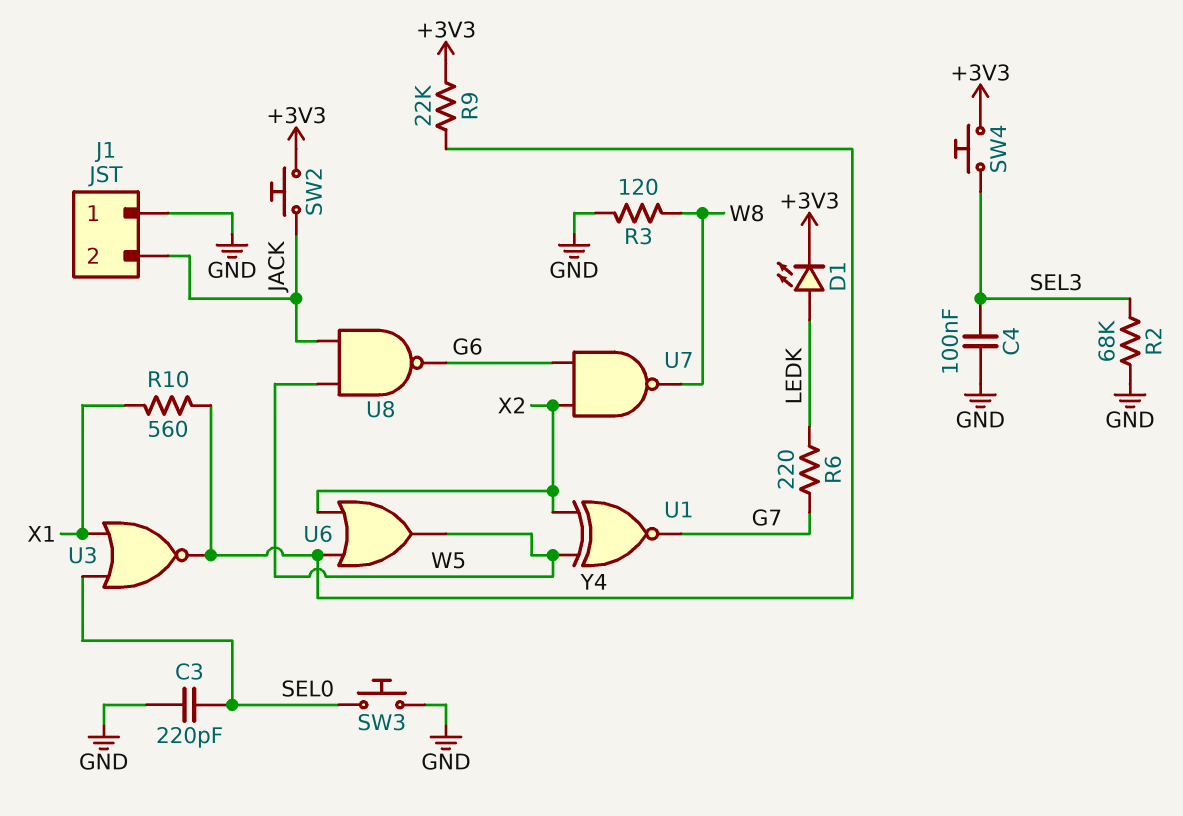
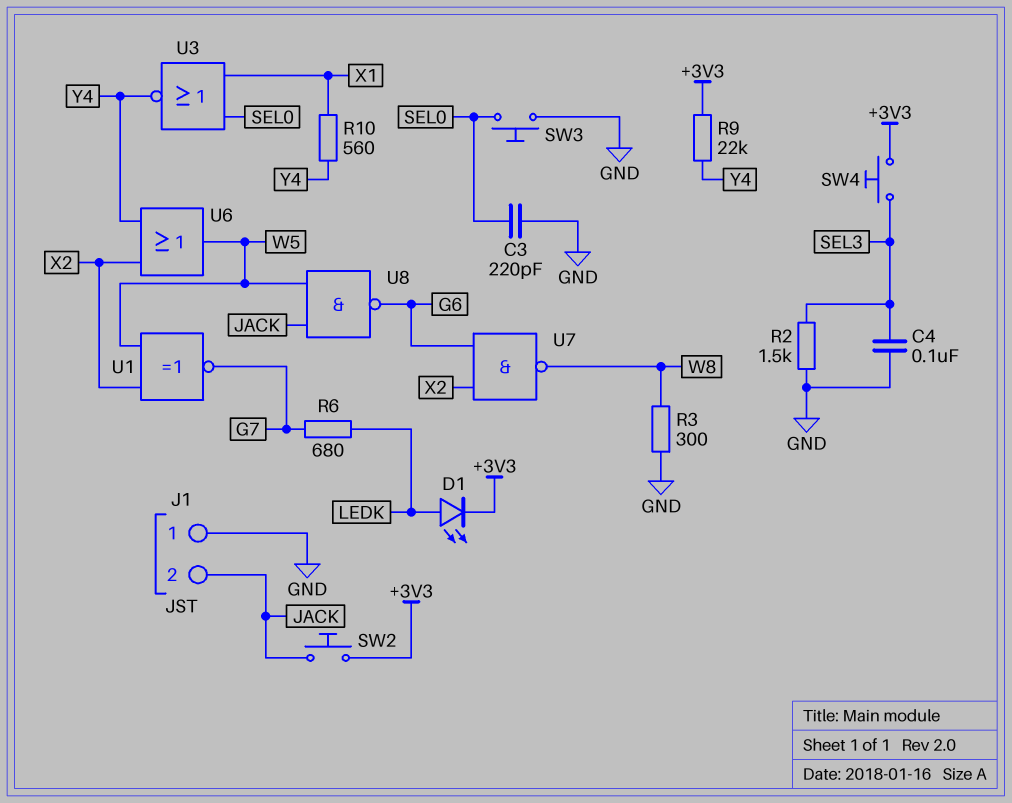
R2: 68k (GND, SEL3) -> 1.5k (GND, SEL3)
R3: 120 (GND, W8) -> 300 (GND, W8)
R6: 220 (G7, LEDK) -> 680 (G7, LEDK)

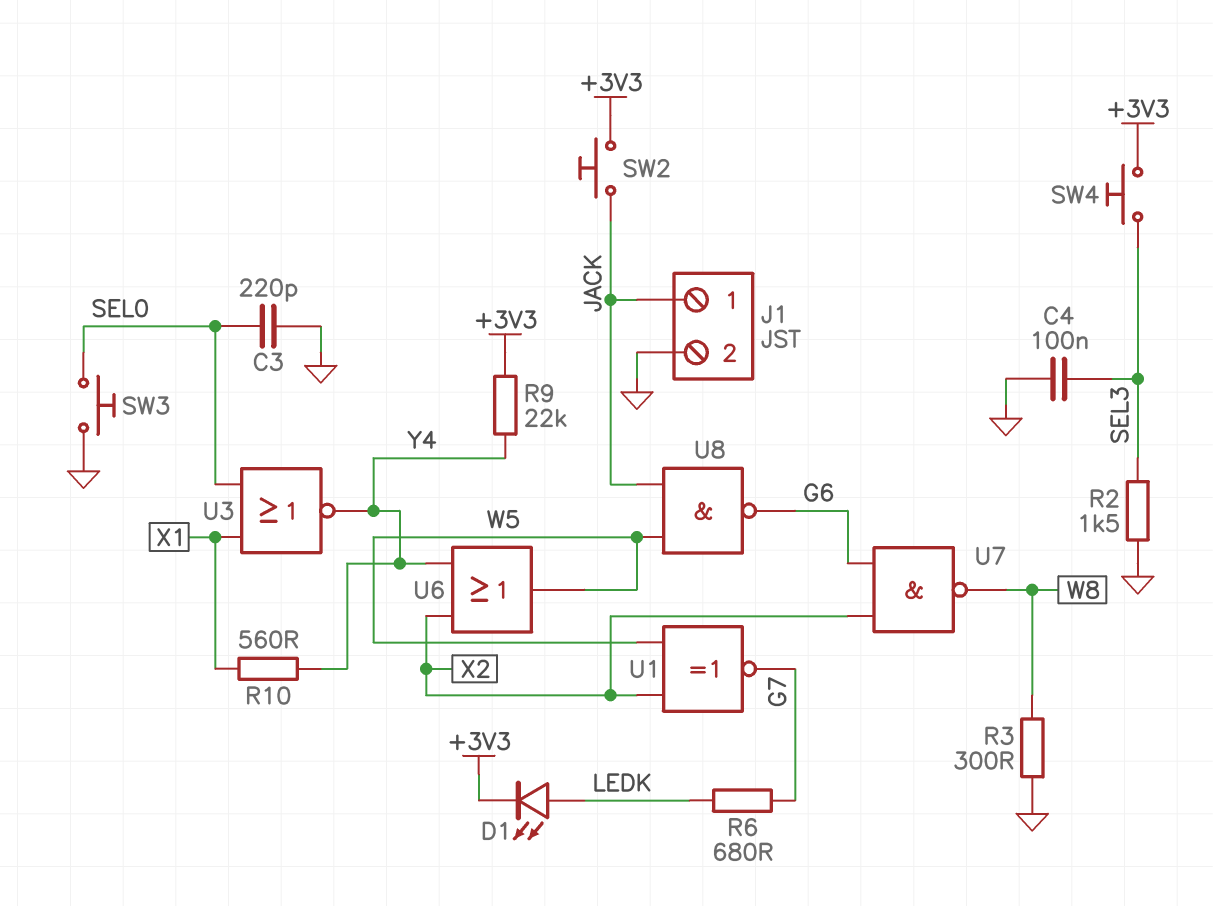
J1 pin 1: GND -> JACK
J1 pin 2: JACK -> GND

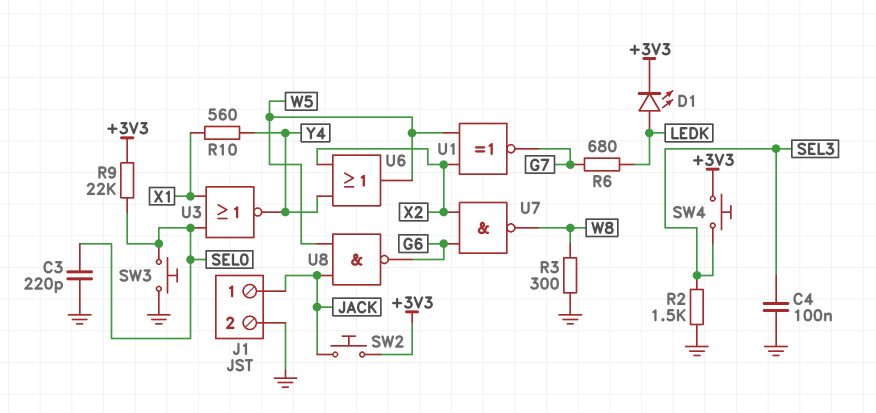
R9: 22k (+3V3, Y4) -> 22k (+3V3, SEL0)

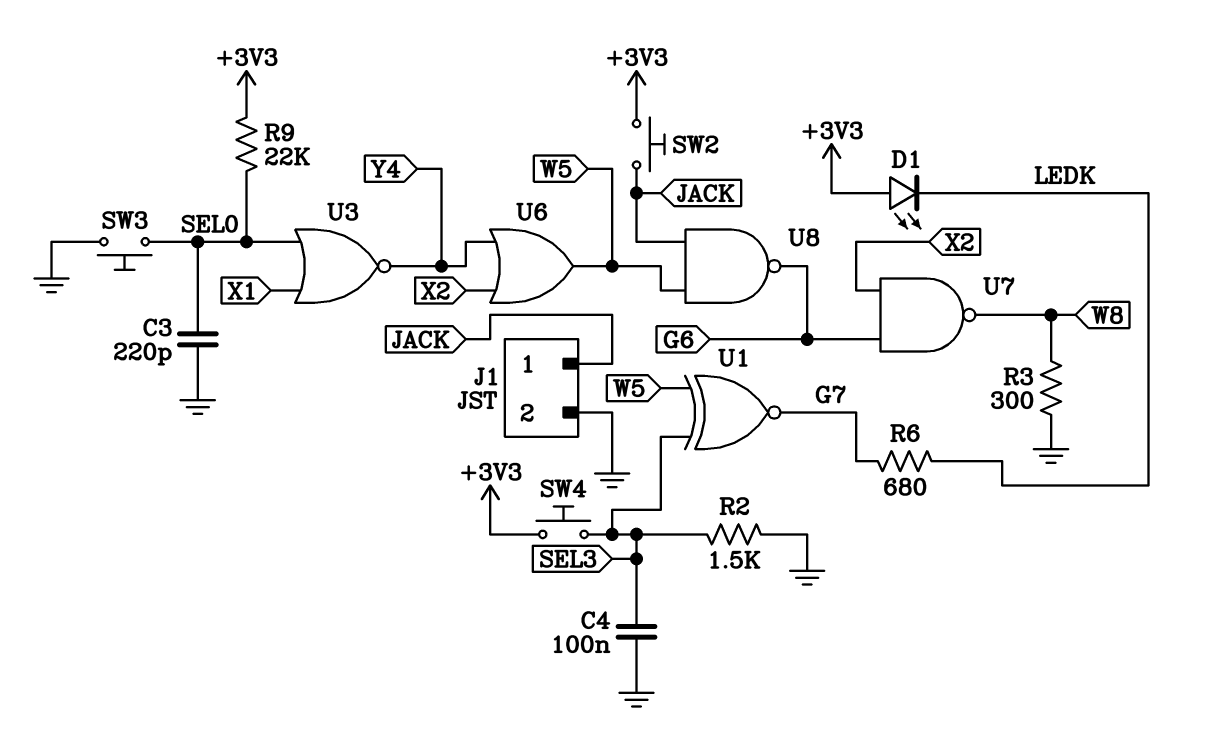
D1: LED (A LEDK, K +3V3) -> LED (A +3V3, K LEDK)
R10: 560 (X1, Y4) -> none
U1: XNOR (in W5, in X2, out G7) -> XNOR (in SEL3, in W5, out G7)

